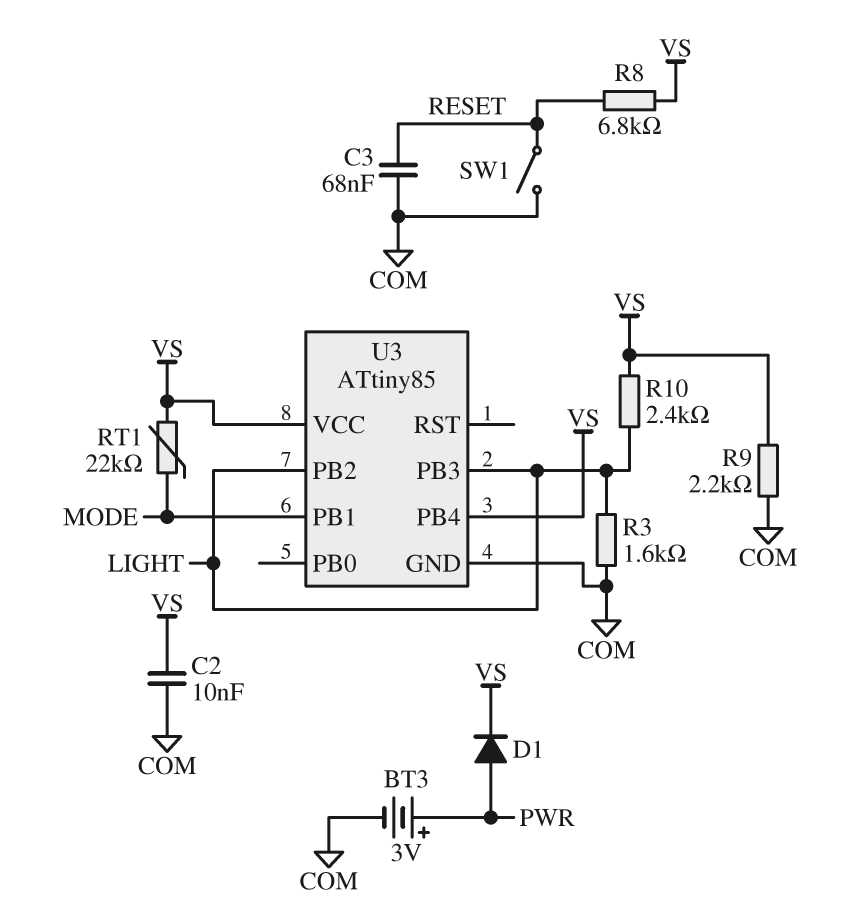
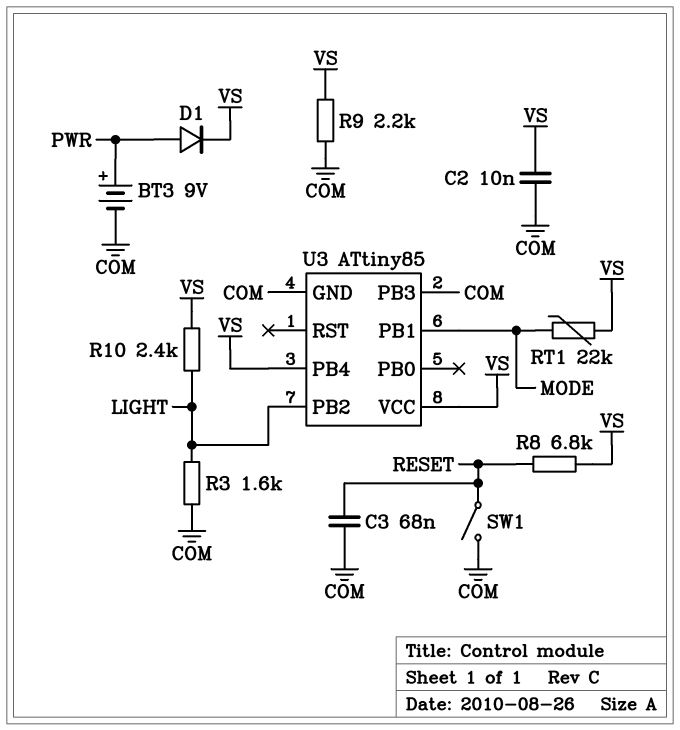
BT3: 3V (plus PWR, minus COM) -> 9V (plus PWR, minus COM)
U3 pin PB3: LIGHT -> COM

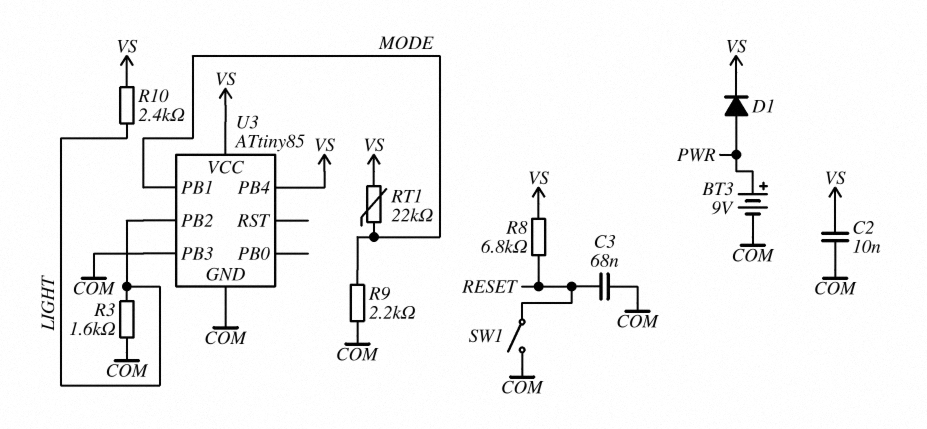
R9: 2.2k (COM, VS) -> 2.2k (COM, MODE)

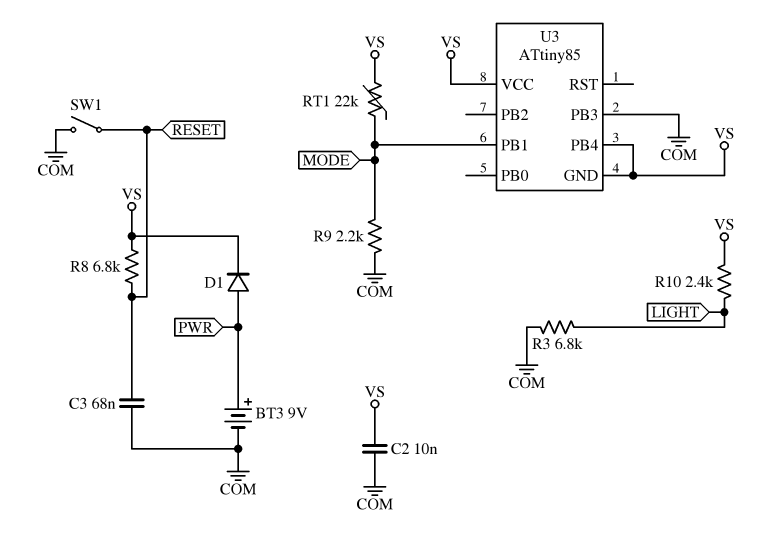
R3: 1.6k (COM, LIGHT) -> 6.8k (COM, LIGHT)
U3 pin GND: COM -> VS
U3 pin PB2: LIGHT -> none

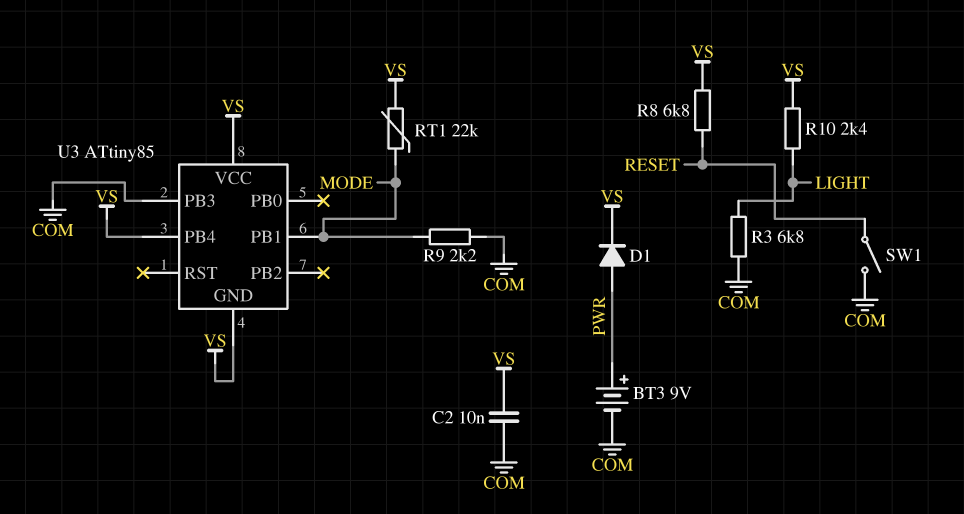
C3: 68nF (COM, RESET) -> none

